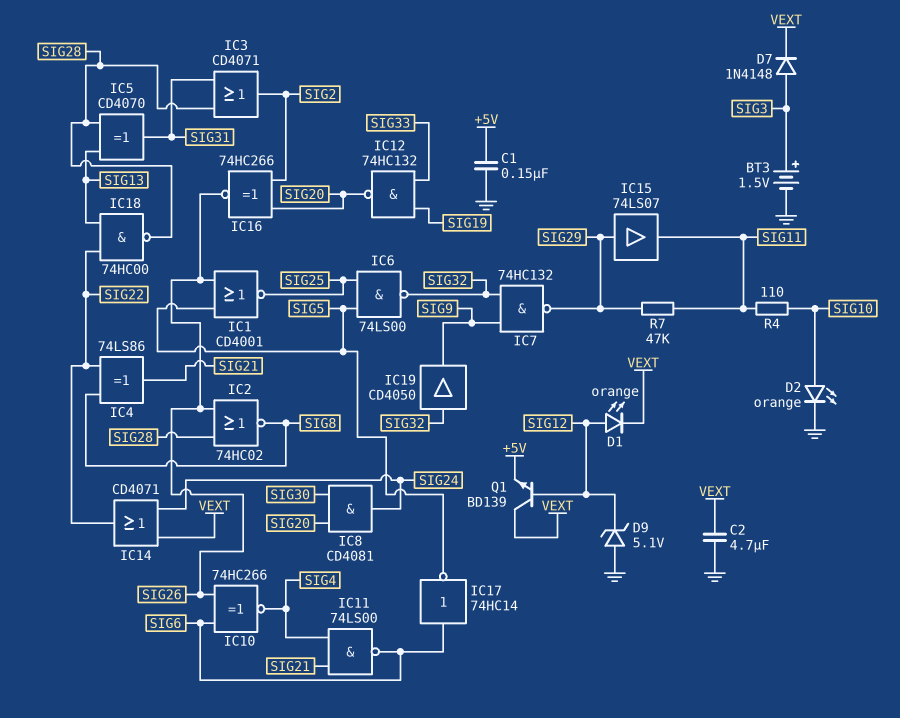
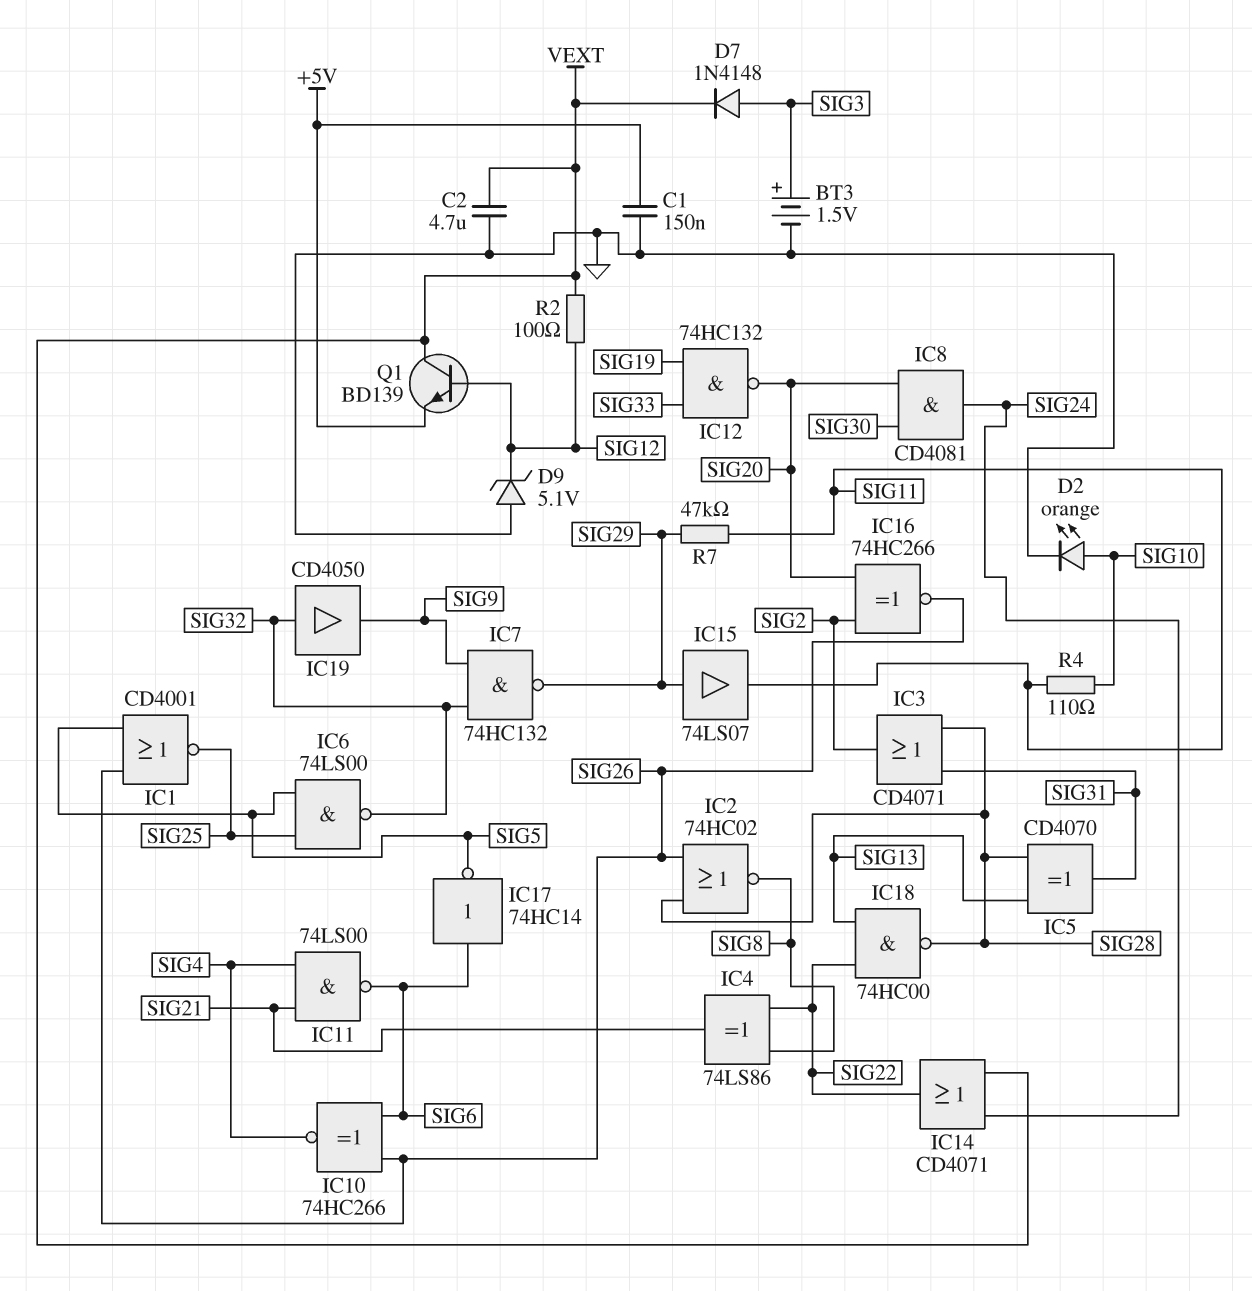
D1: LED orange (A SIG12, K VEXT) -> none
R2: none -> 100 (SIG12, VEXT)

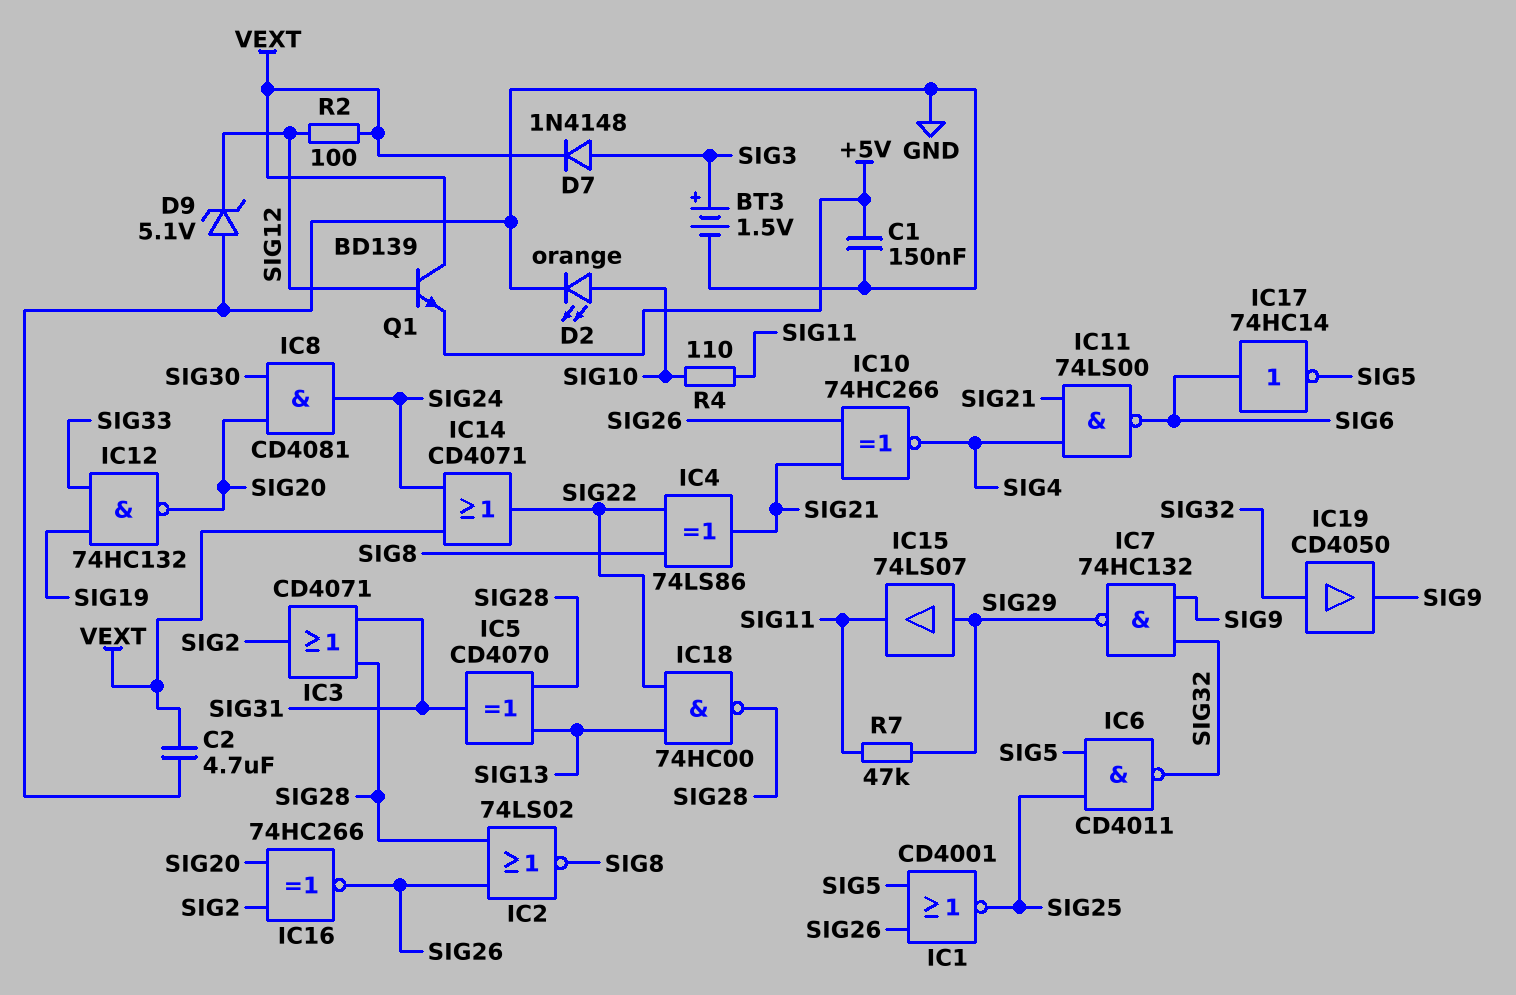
IC2: NOR 74HC02 (in SIG26, in SIG28, out SIG8) -> NOR 74LS02 (in SIG26, in SIG28, out SIG8)
IC6: NAND 74LS00 (in SIG5, in SIG25, out SIG32) -> NAND CD4011 (in SIG5, in SIG25, out SIG32)
IC10: XNOR 74HC266 (in SIG6, in SIG26, out SIG4) -> XNOR 74HC266 (in SIG21, in SIG26, out SIG4)

